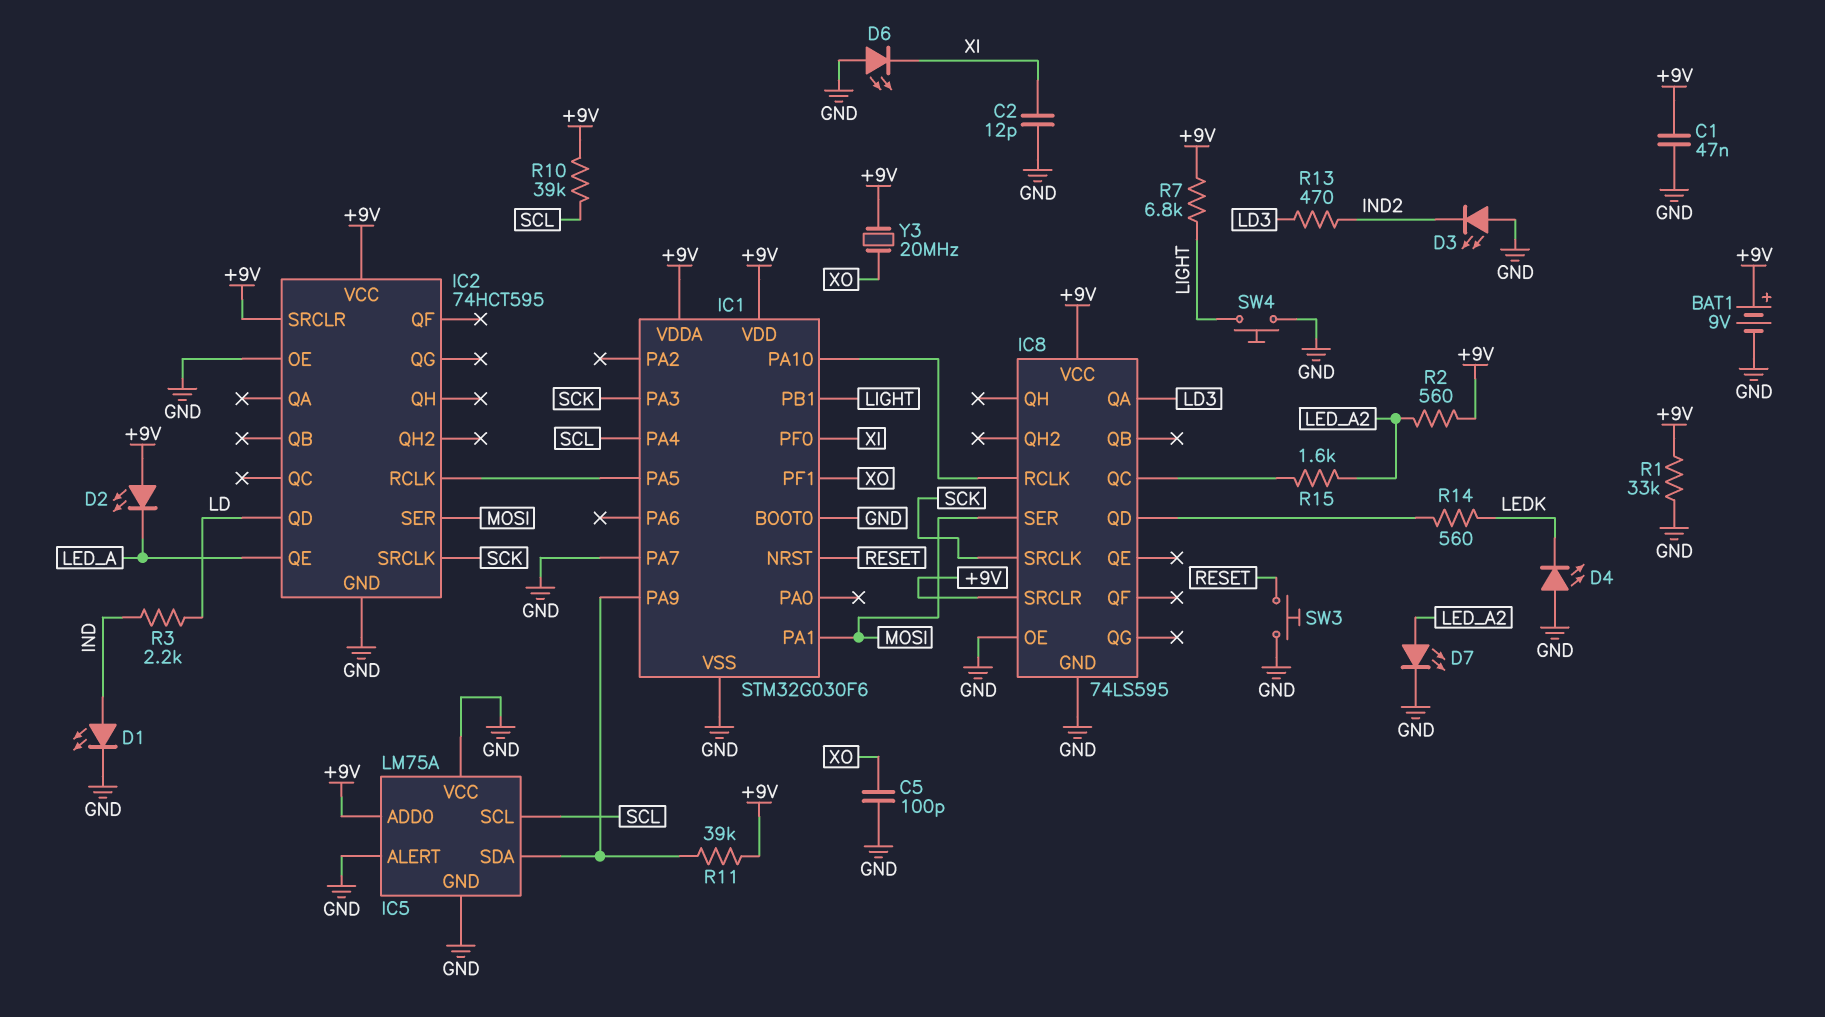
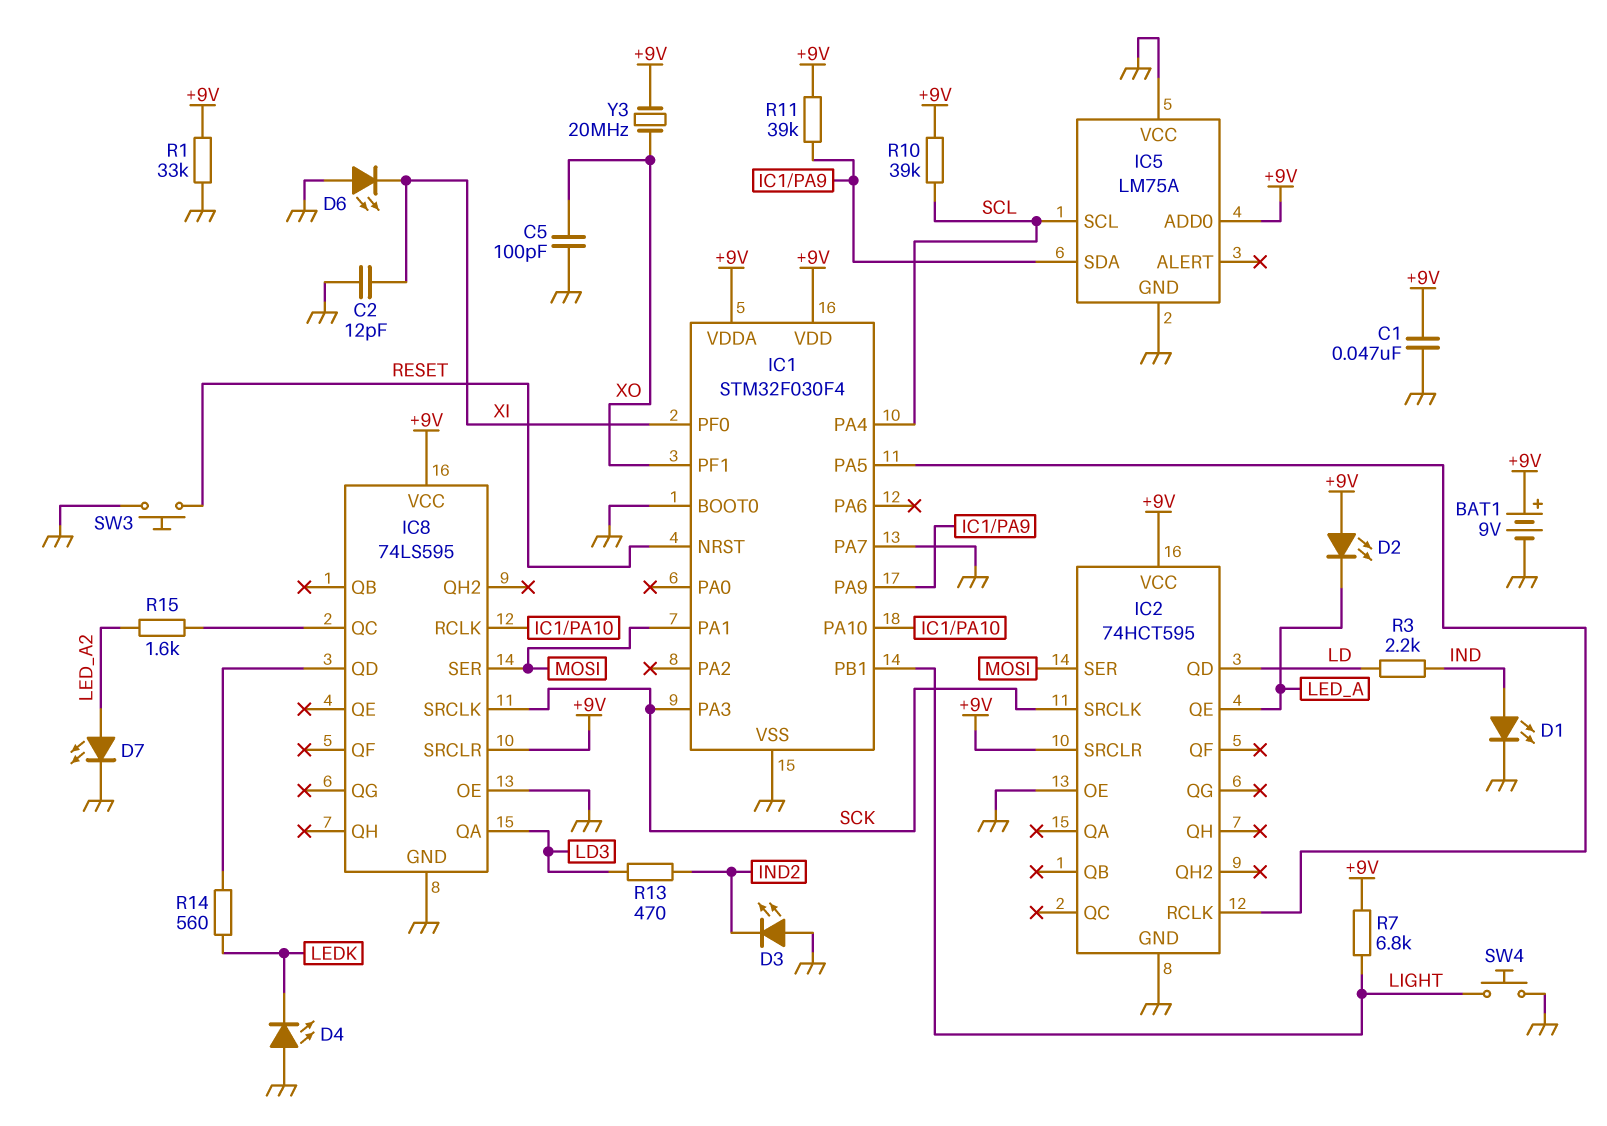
IC1: STM32G030F6 -> STM32F030F4
IC5 pin ALERT: GND -> none
R2: 560 (+9V, LED_A2) -> none

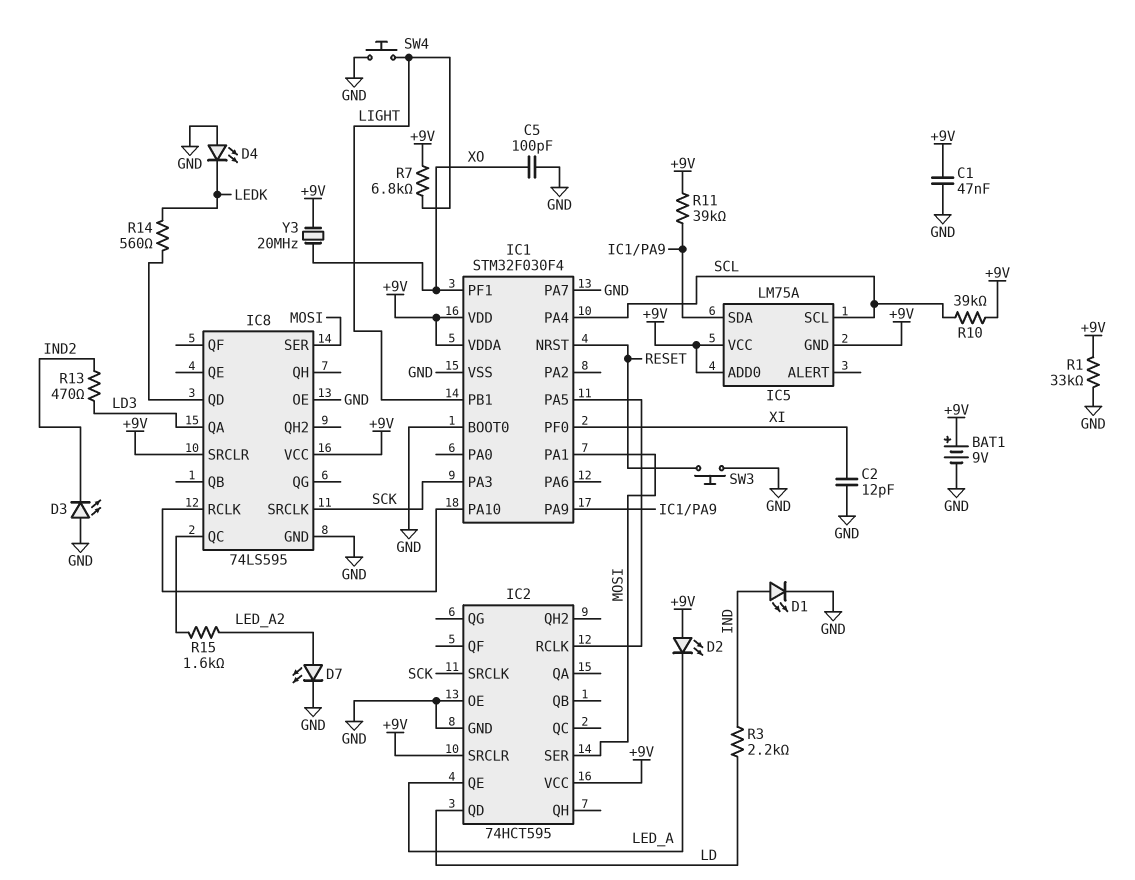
D6: LED (A GND, K XI) -> none
IC5 pin GND: GND -> +9V
IC5 pin VCC: GND -> +9V

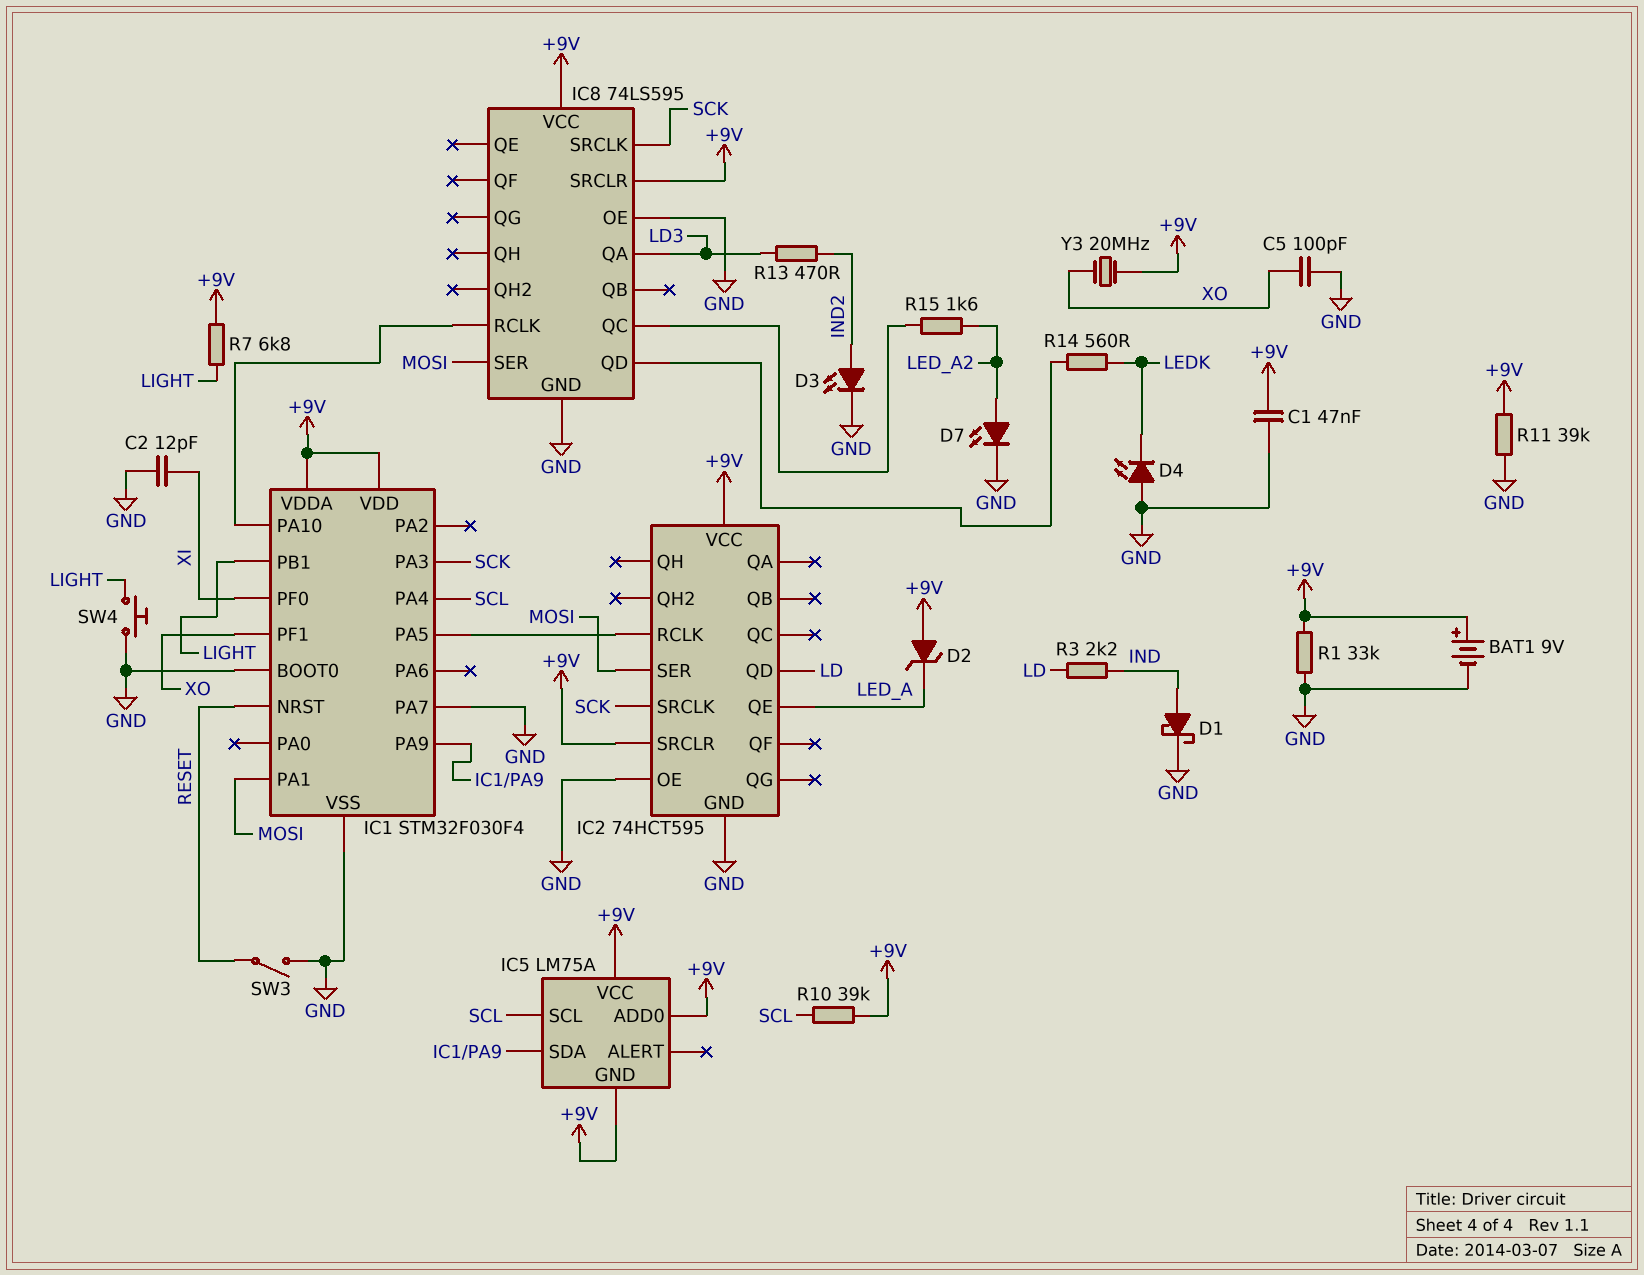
D1: LED (A IND, K GND) -> schottky (A IND, K GND)
D2: LED (A +9V, K LED_A) -> zener (A +9V, K LED_A)
D3: LED (A GND, K IND2) -> LED (A IND2, K GND)
R11: 39k (+9V, IC1/PA9) -> 39k (+9V, GND)
SW3: button (GND, RESET) -> switch (GND, RESET)

